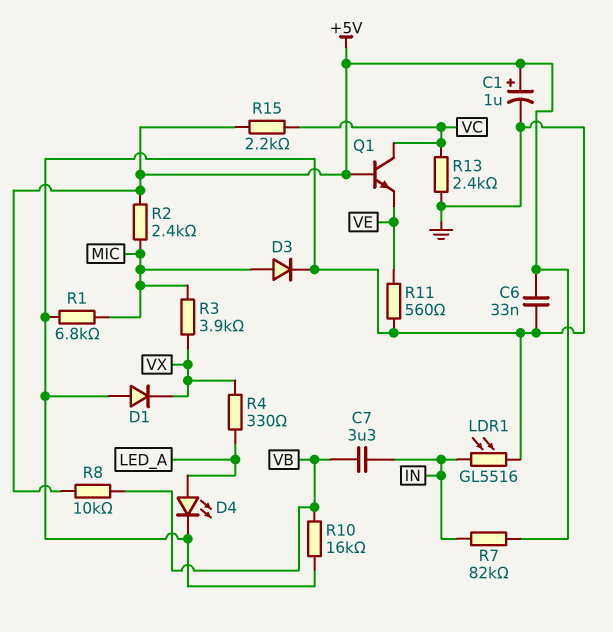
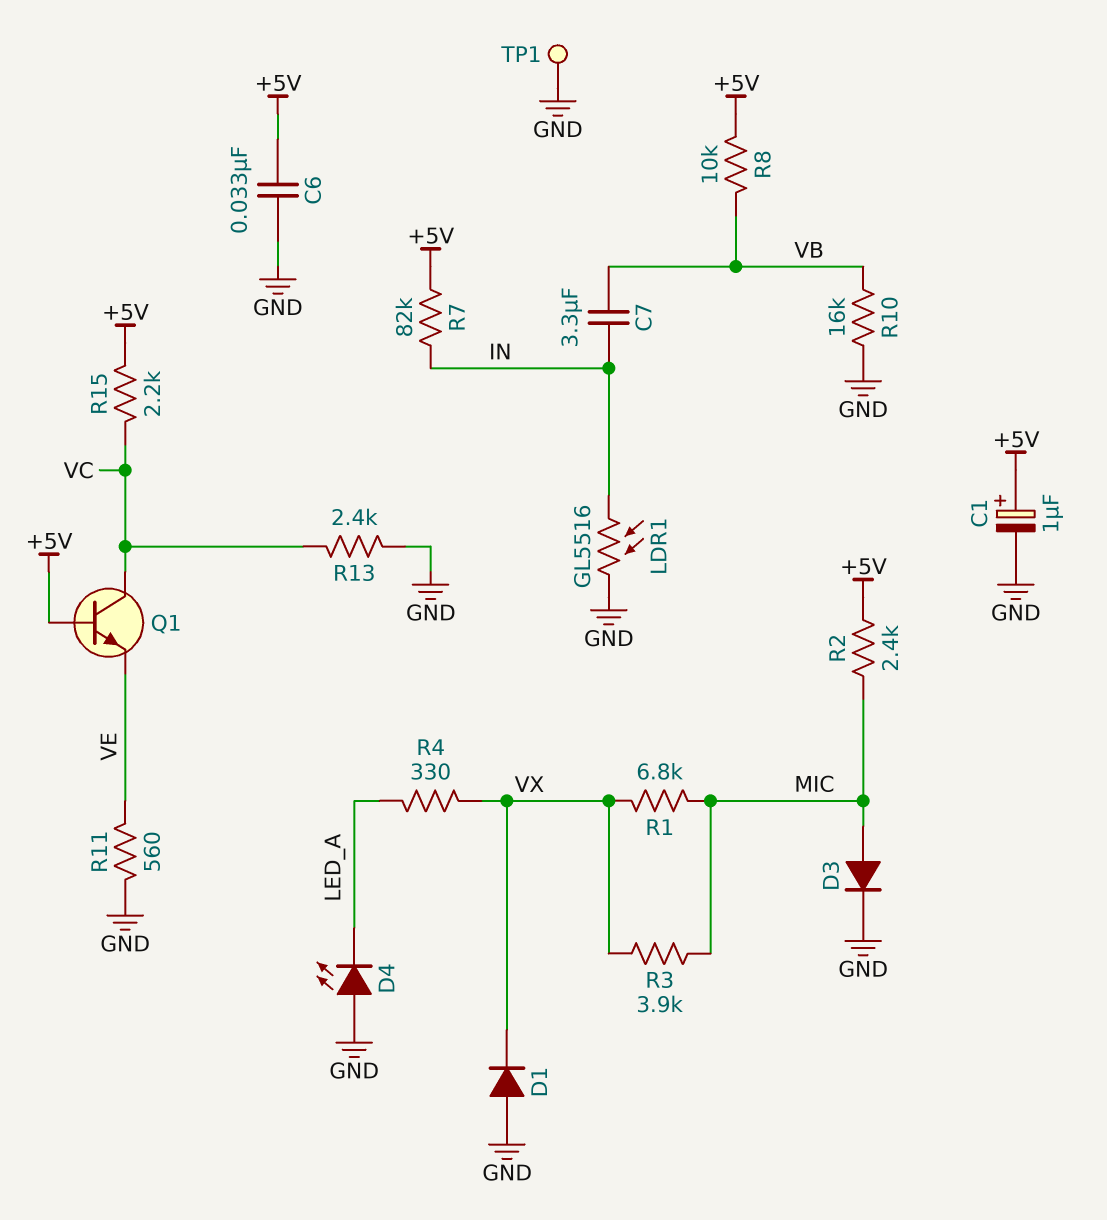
D4: LED (A LED_A, K GND) -> LED (A GND, K LED_A)
R1: 6.8k (GND, MIC) -> 6.8k (MIC, VX)
TP1: none -> test point (GND)

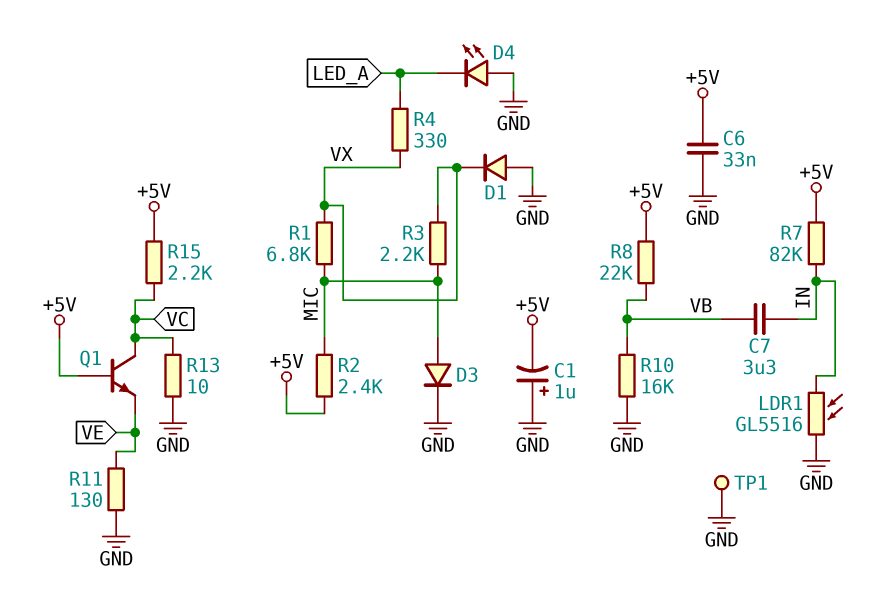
C1: 1uF (plus +5V, minus GND) -> 1uF (plus GND, minus +5V)
R3: 3.9k (MIC, VX) -> 2.2k (MIC, VX)
R8: 10k (+5V, VB) -> 22k (+5V, VB)
R11: 560 (GND, VE) -> 130 (GND, VE)
R13: 2.4k (GND, VC) -> 10 (GND, VC)

